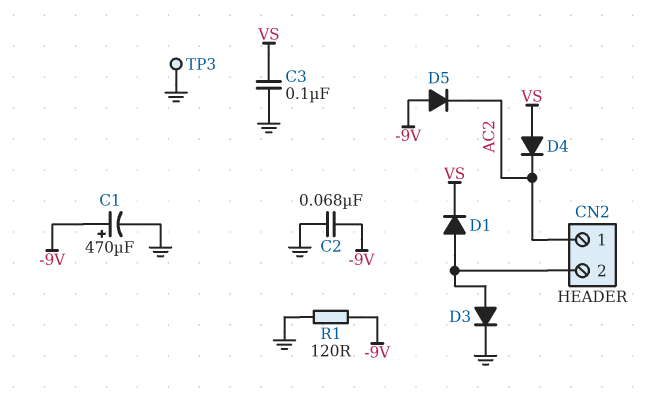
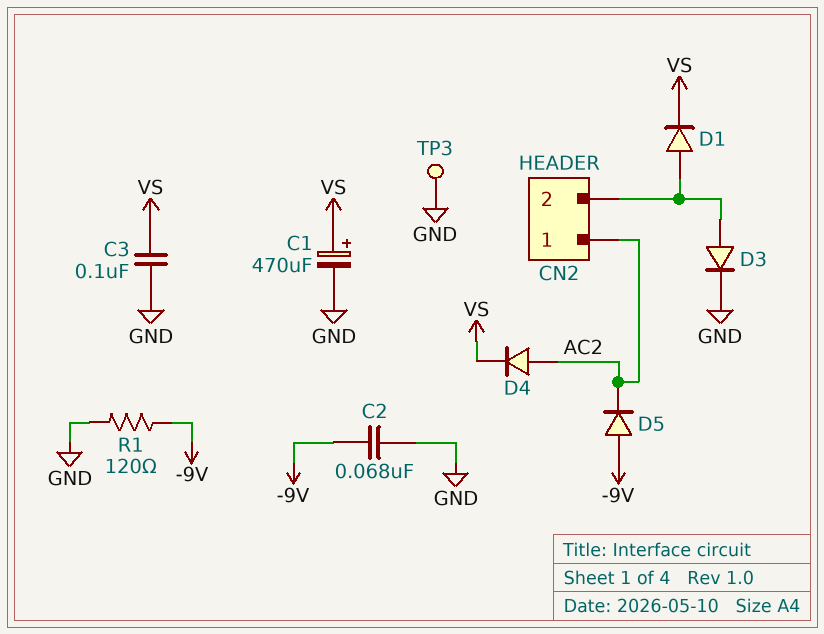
C1: 470uF (plus -9V, minus GND) -> 470uF (plus VS, minus GND)
D4: diode (A VS, K AC2) -> diode (A AC2, K VS)

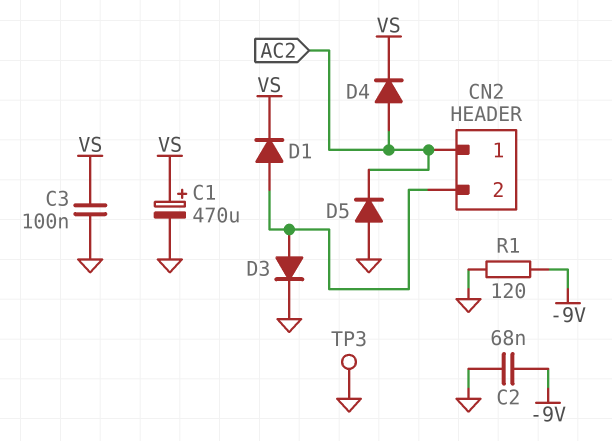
D5: diode (A -9V, K AC2) -> diode (A GND, K AC2)

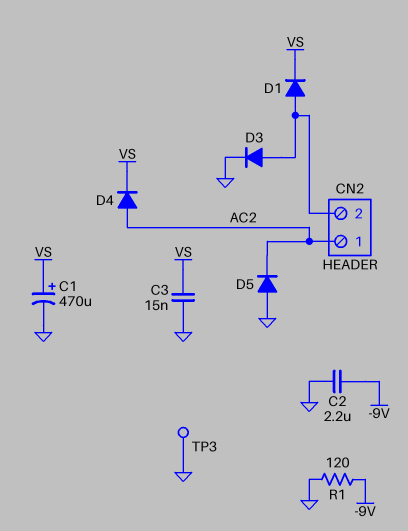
C2: 68nF (-9V, GND) -> 2.2uF (-9V, GND)
C3: 100nF (GND, VS) -> 15nF (GND, VS)

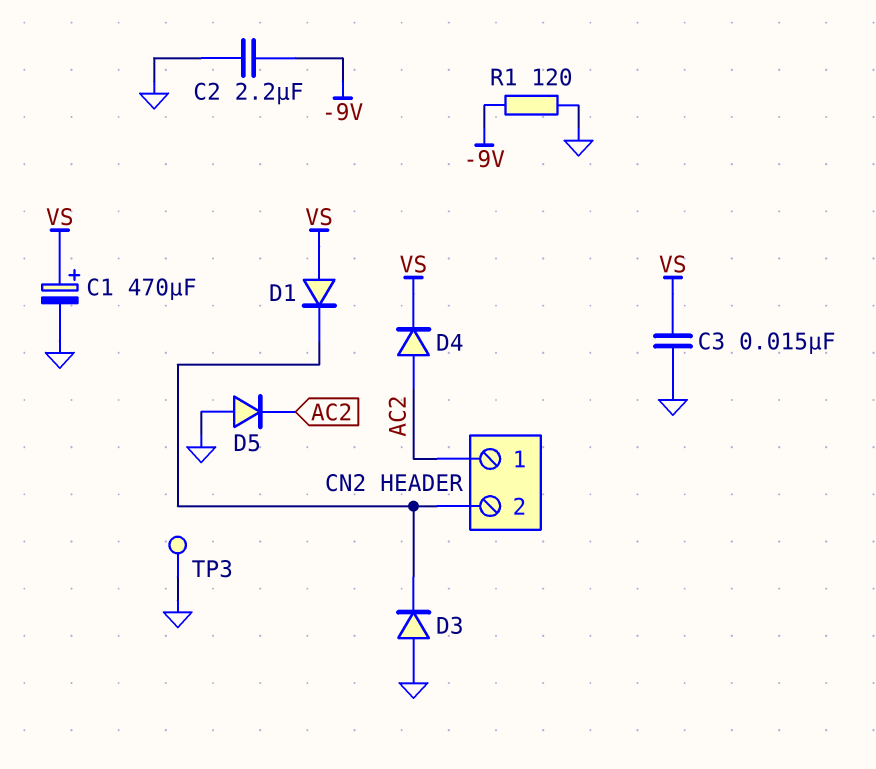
D1: diode (A CN2/2, K VS) -> diode (A VS, K CN2/2)
D3: diode (A CN2/2, K GND) -> diode (A GND, K CN2/2)

